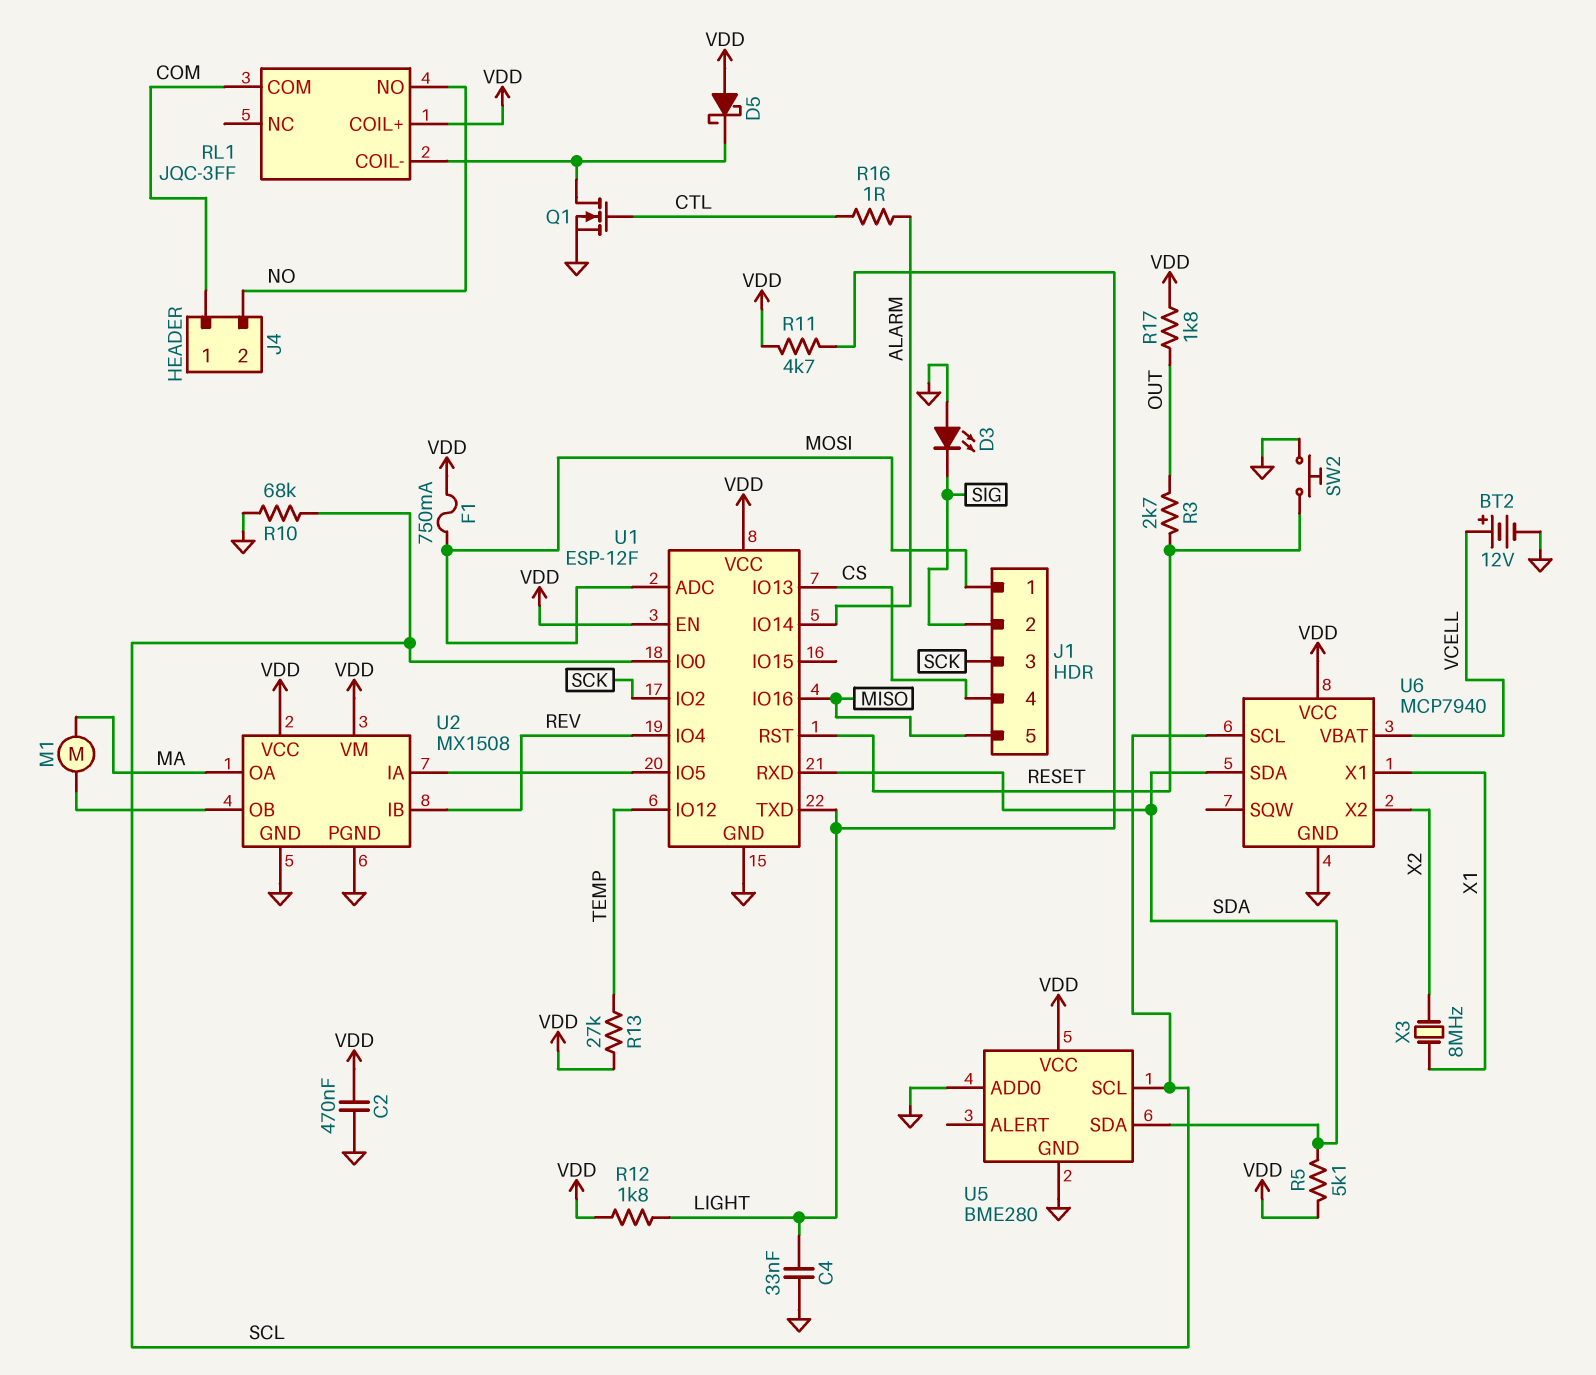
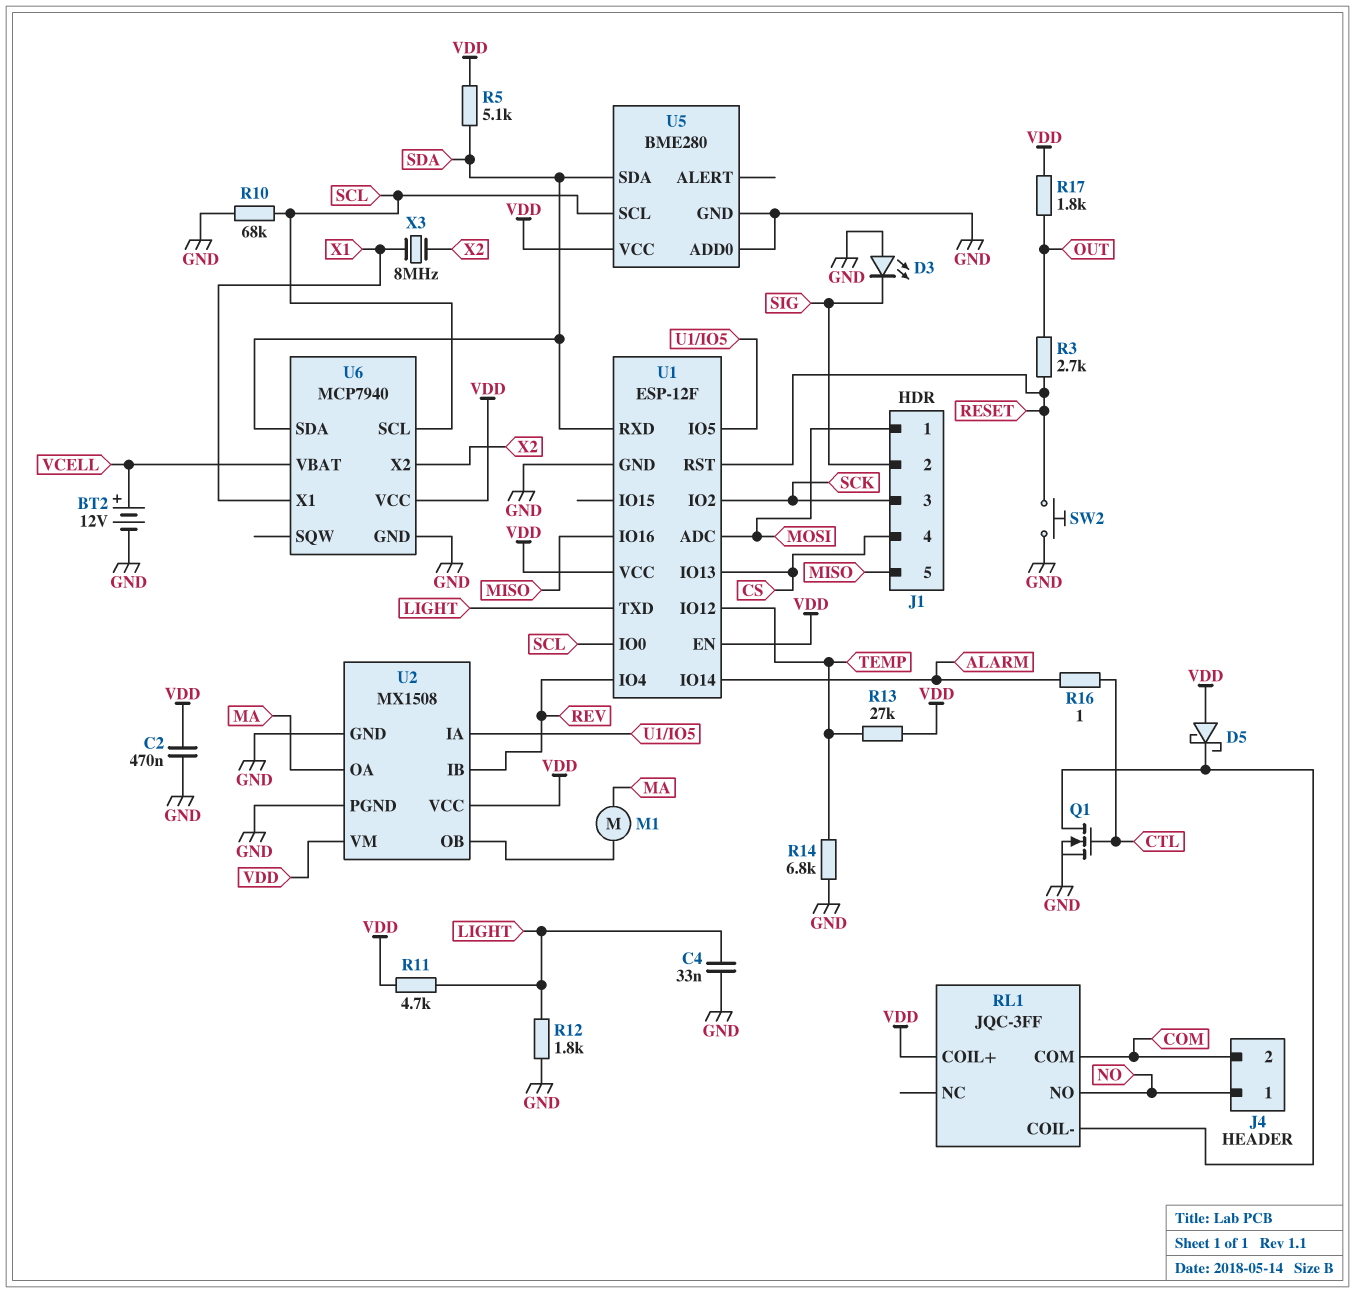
F1: 750mA (MOSI, VDD) -> none
J4 pin 1: COM -> NO
J4 pin 2: NO -> COM
R12: 1.8k (LIGHT, VDD) -> 1.8k (GND, LIGHT)
R14: none -> 6.8k (GND, TEMP)

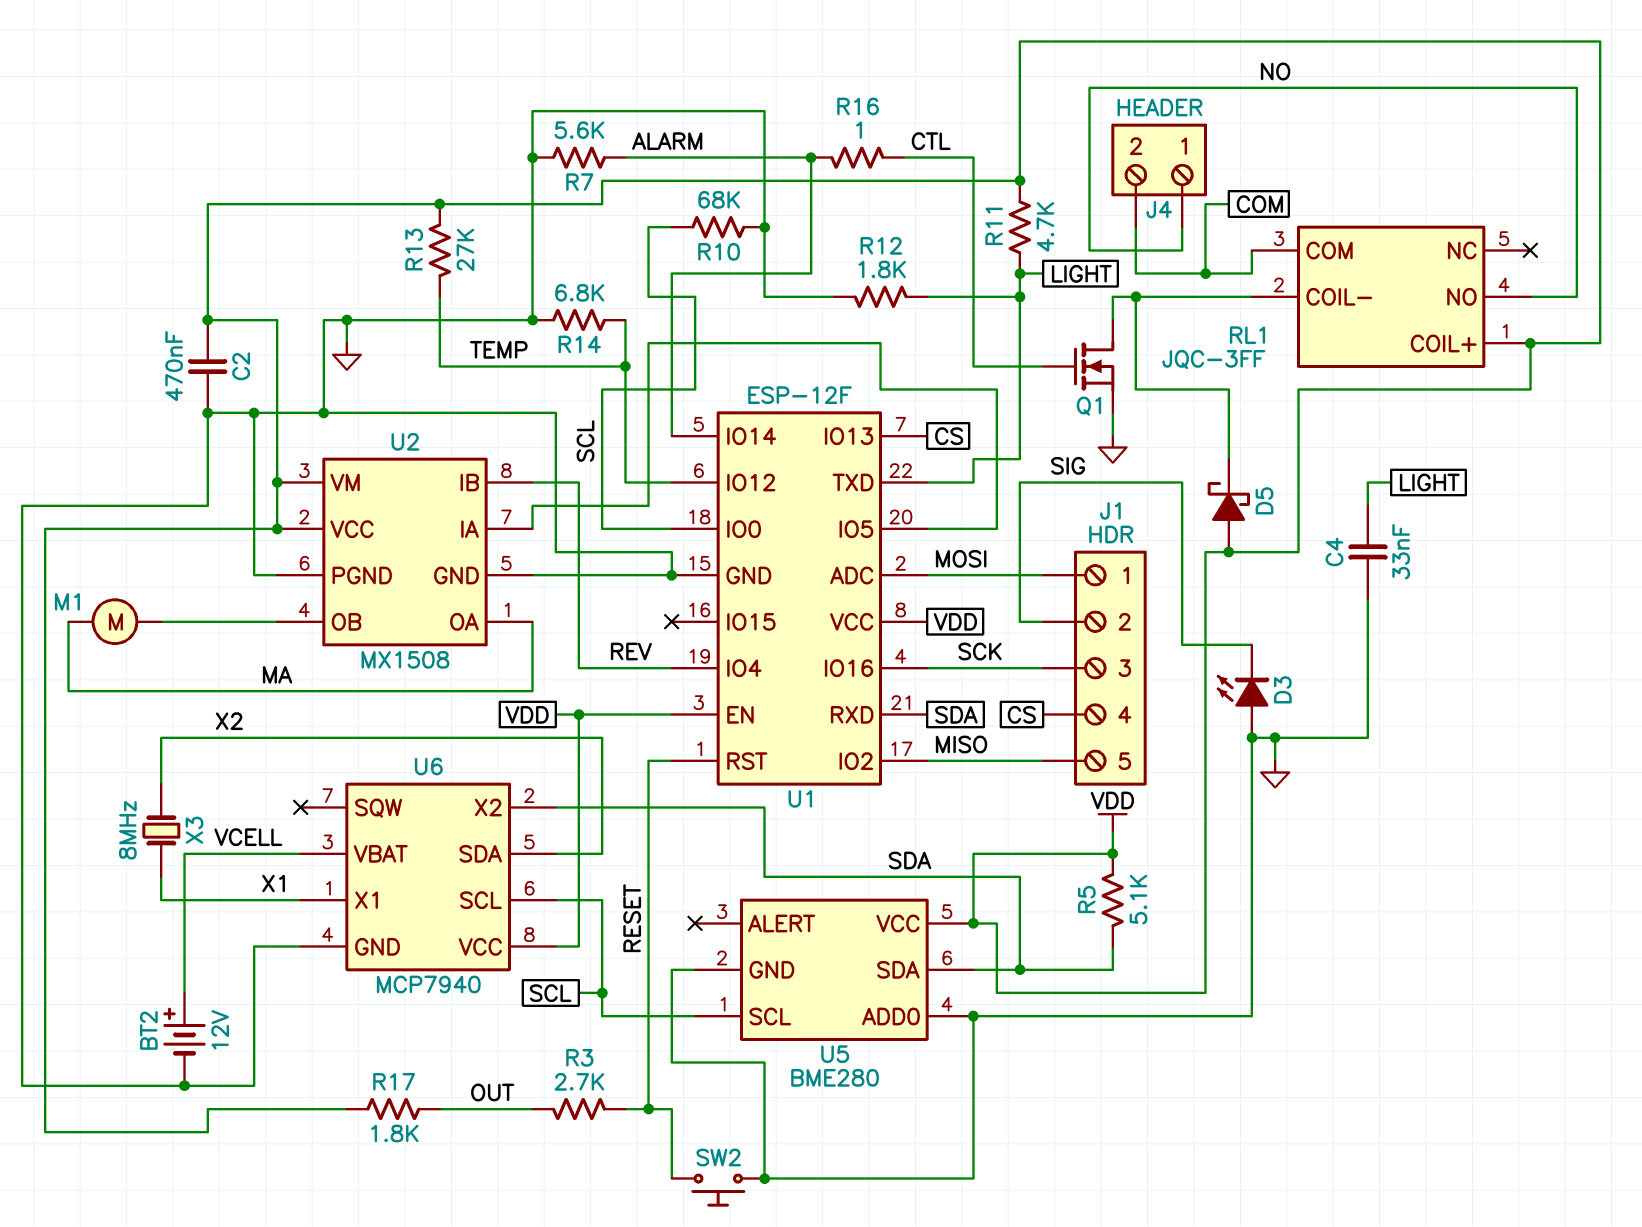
R7: none -> 5.6k (ALARM, GND)
U1 pin IO2: SCK -> MISO
U1 pin IO16: MISO -> SCK
U6 pin SDA: SDA -> X2
U6 pin X2: X2 -> SDA

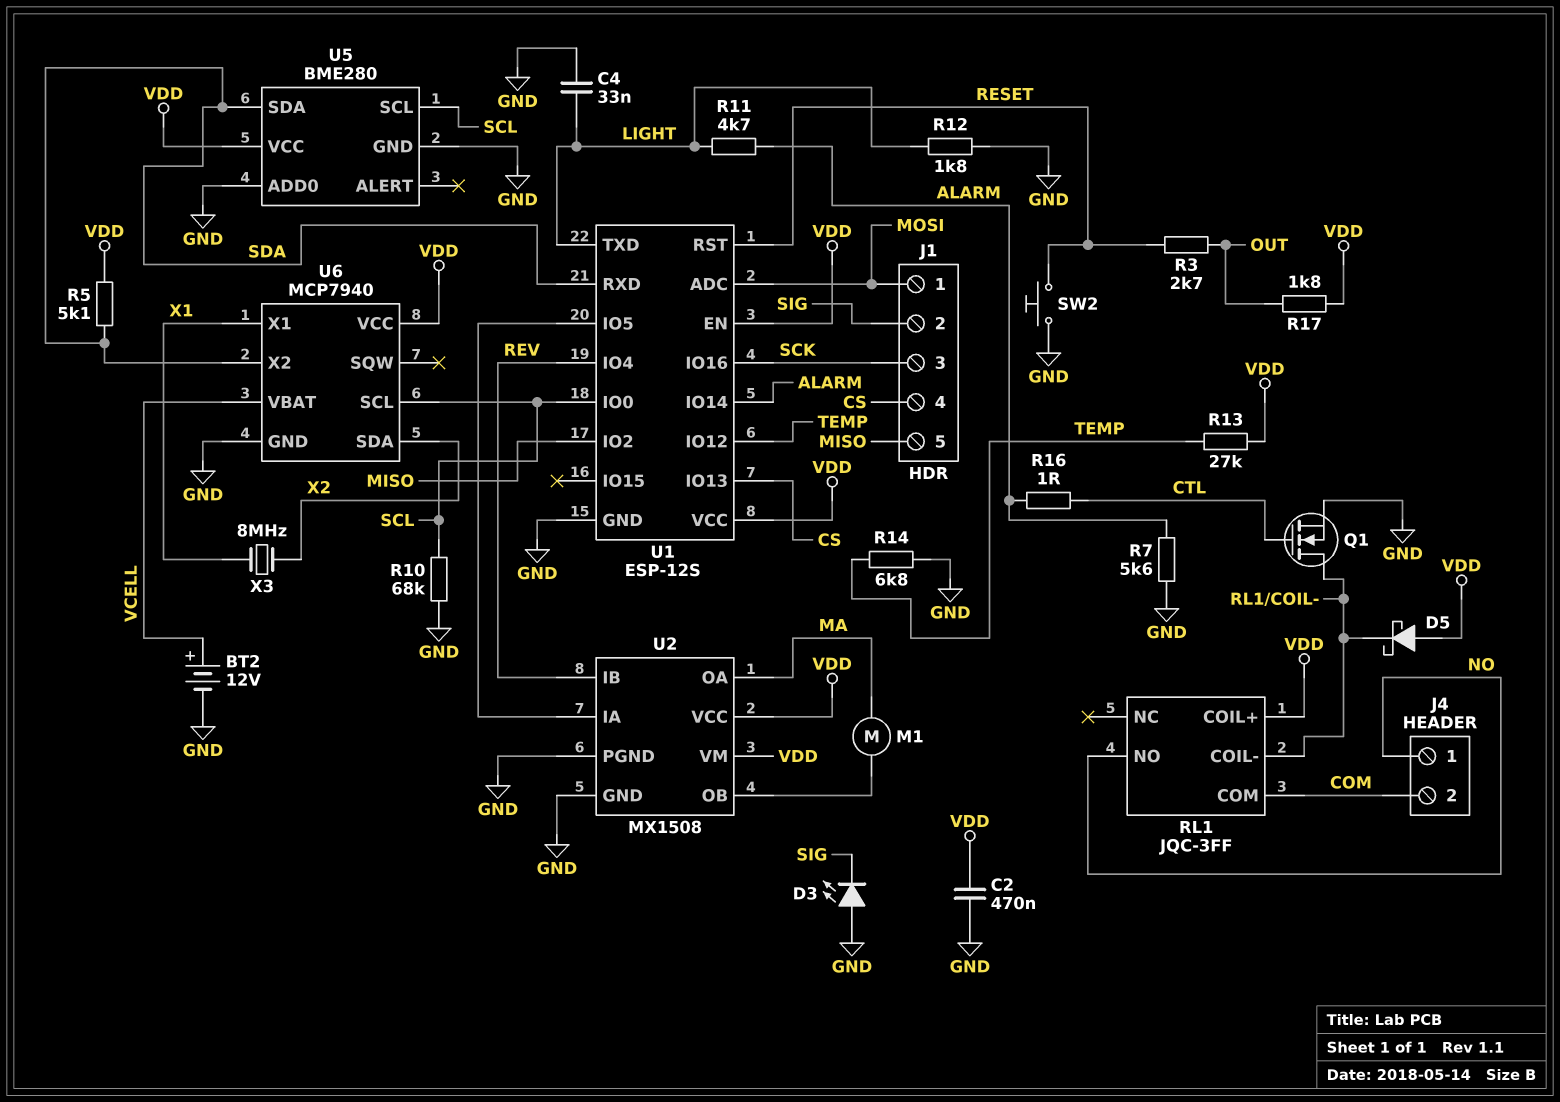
R11: 4.7k (LIGHT, VDD) -> 4.7k (ALARM, LIGHT)
U1: ESP-12F -> ESP-12S

